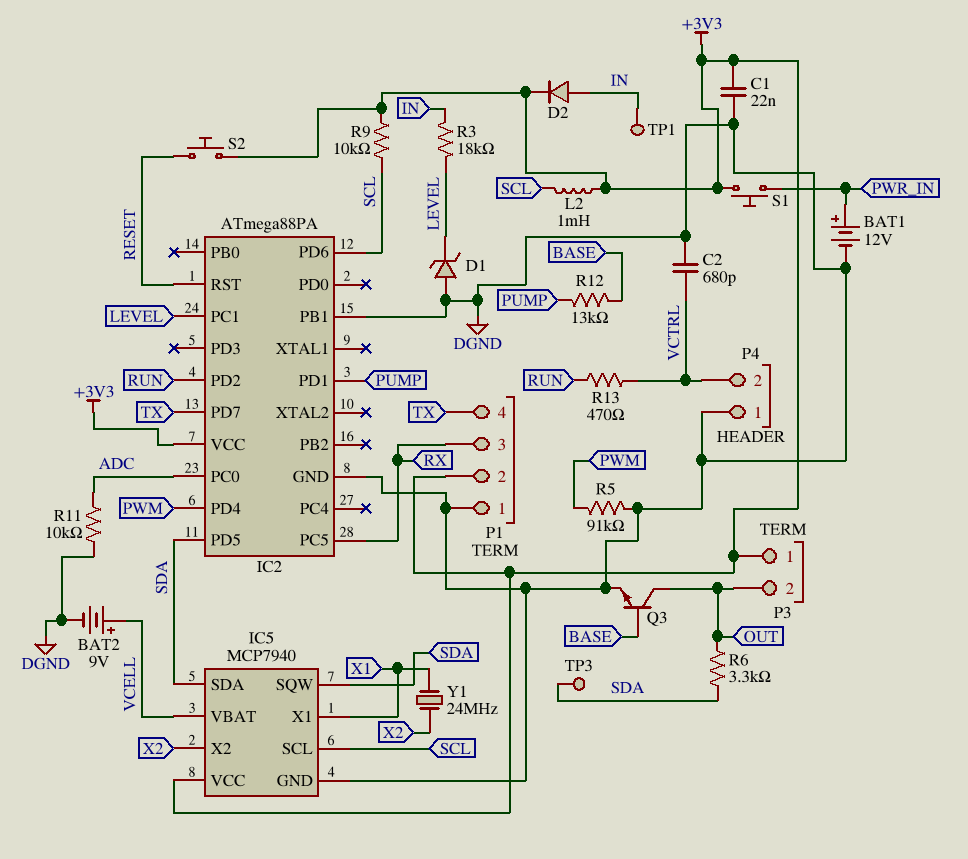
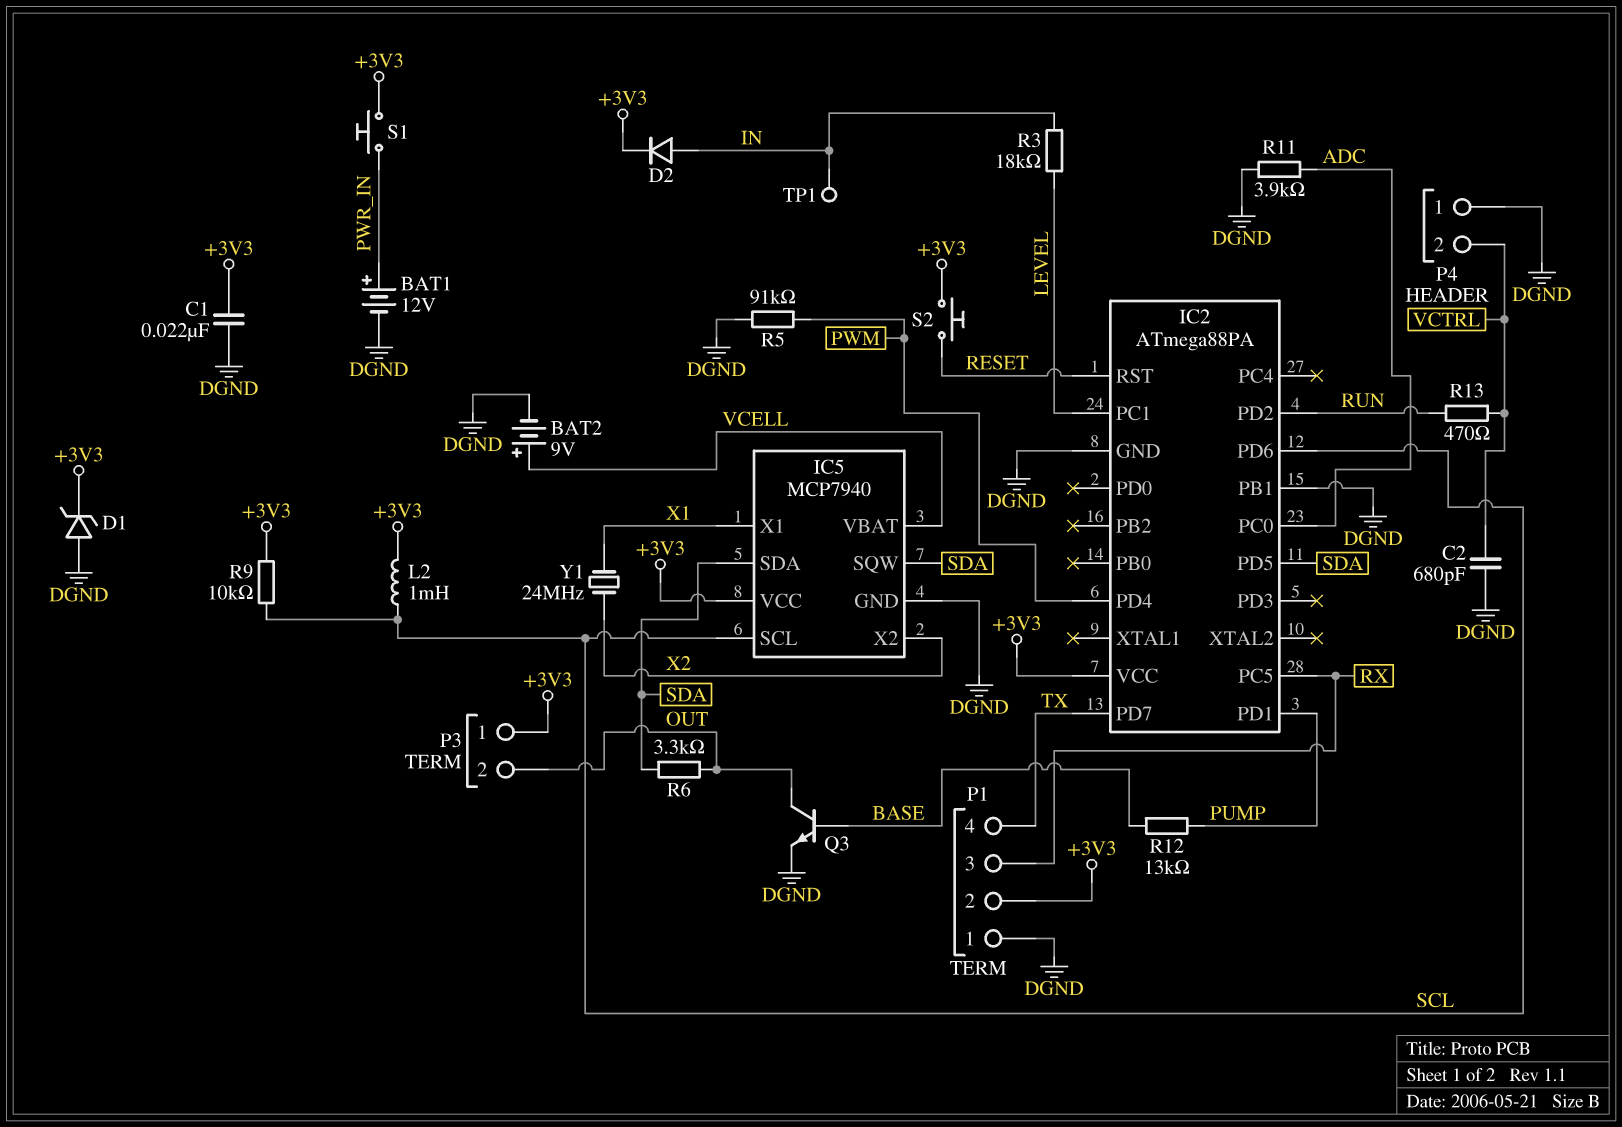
D1: zener (A DGND, K LEVEL) -> zener (A DGND, K +3V3)
R11: 10k (ADC, DGND) -> 3.9k (ADC, DGND)
TP3: test point (SDA) -> none

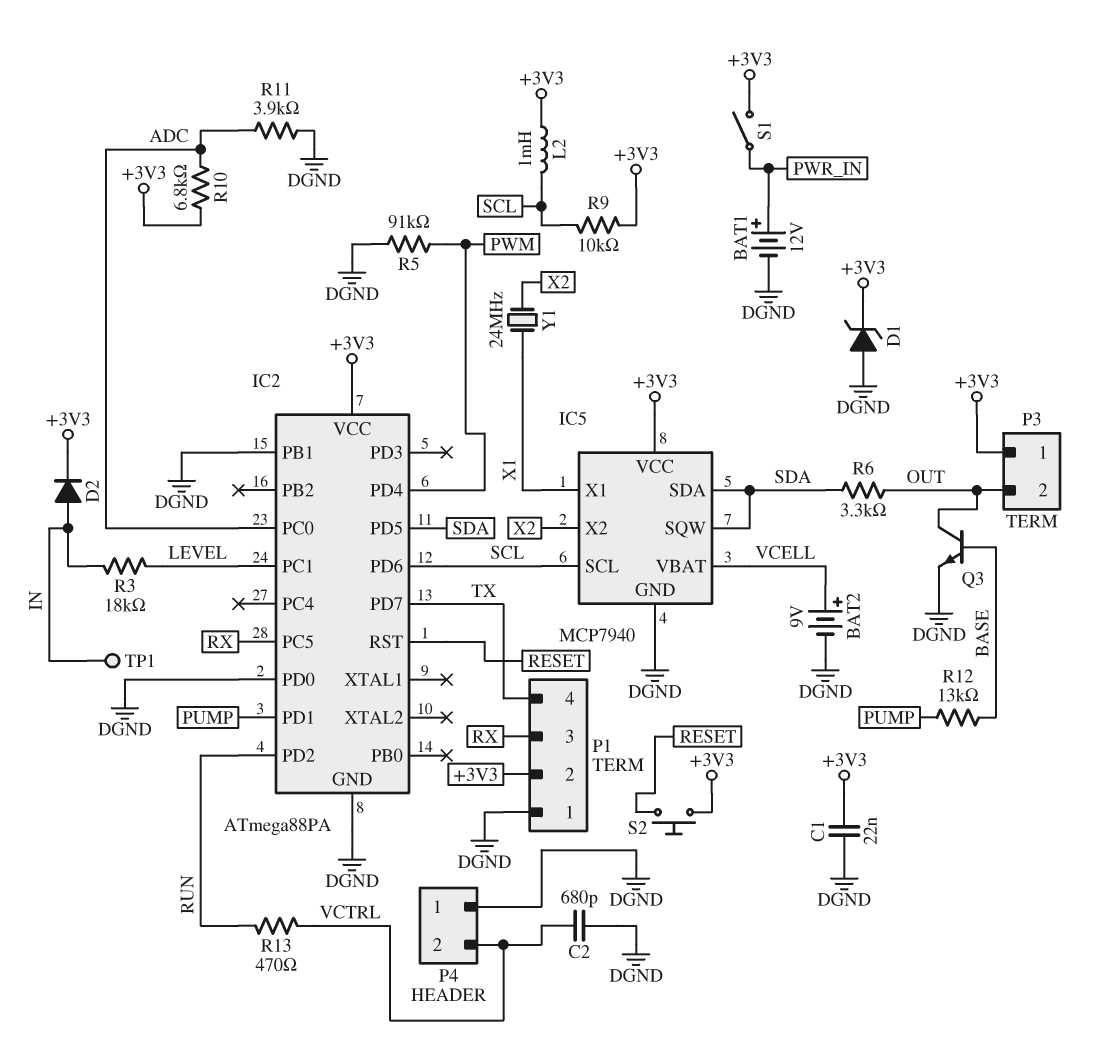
IC2 pin PD0: none -> DGND
R10: none -> 6.8k (+3V3, ADC)
S1: button (+3V3, PWR_IN) -> switch (+3V3, PWR_IN)

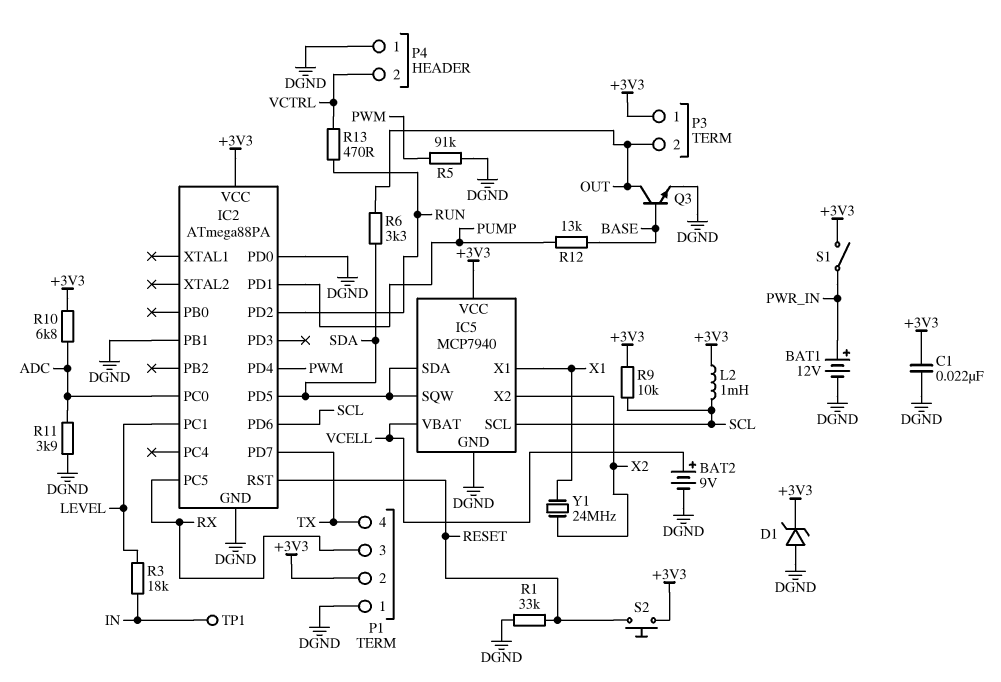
C2: 680pF (DGND, VCTRL) -> none
D2: diode (A IN, K +3V3) -> none
R1: none -> 33k (DGND, RESET)

